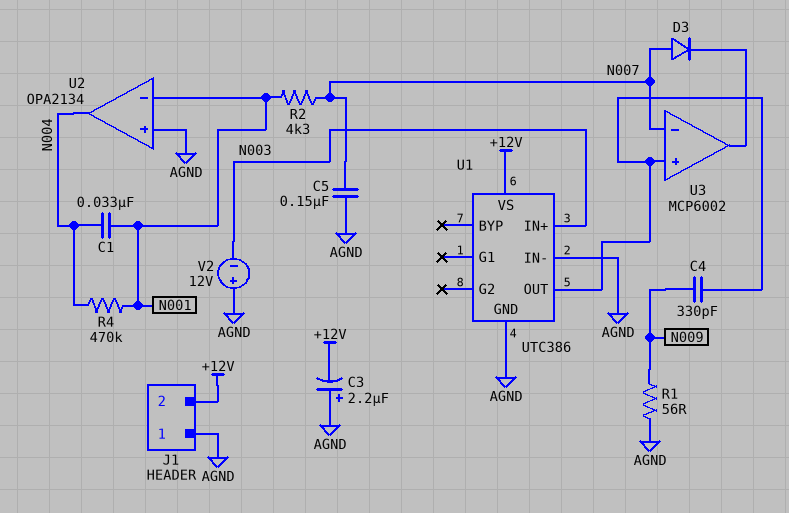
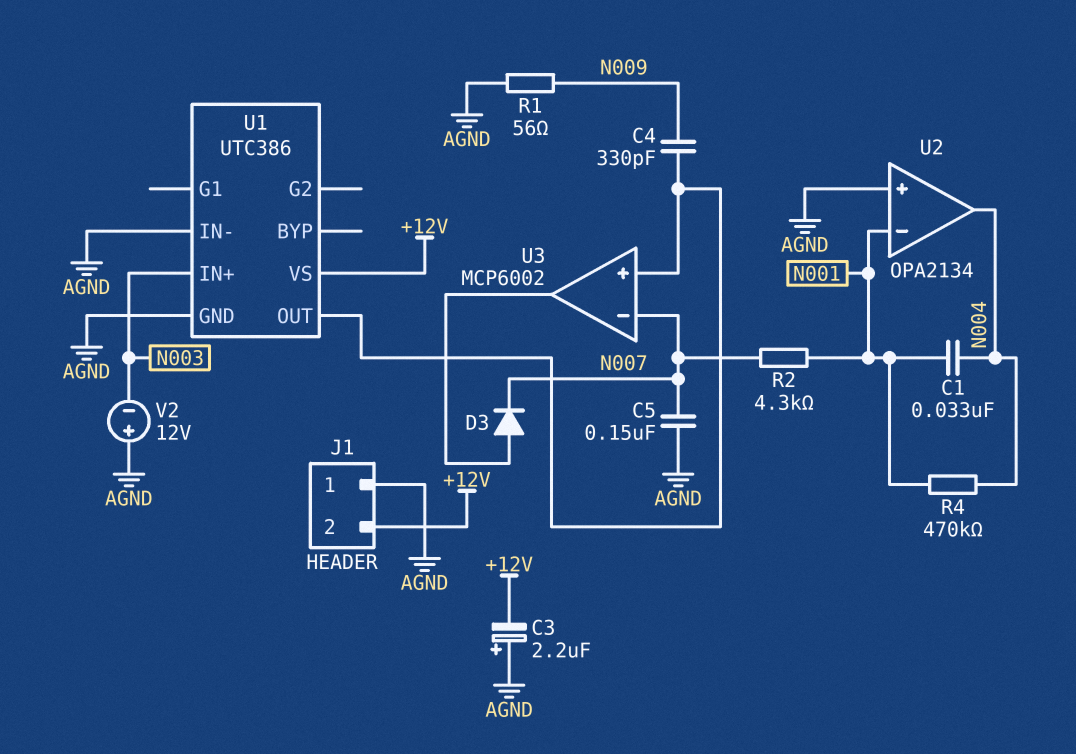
D3: diode (A N007, K U3/out) -> diode (A U3/out, K N007)

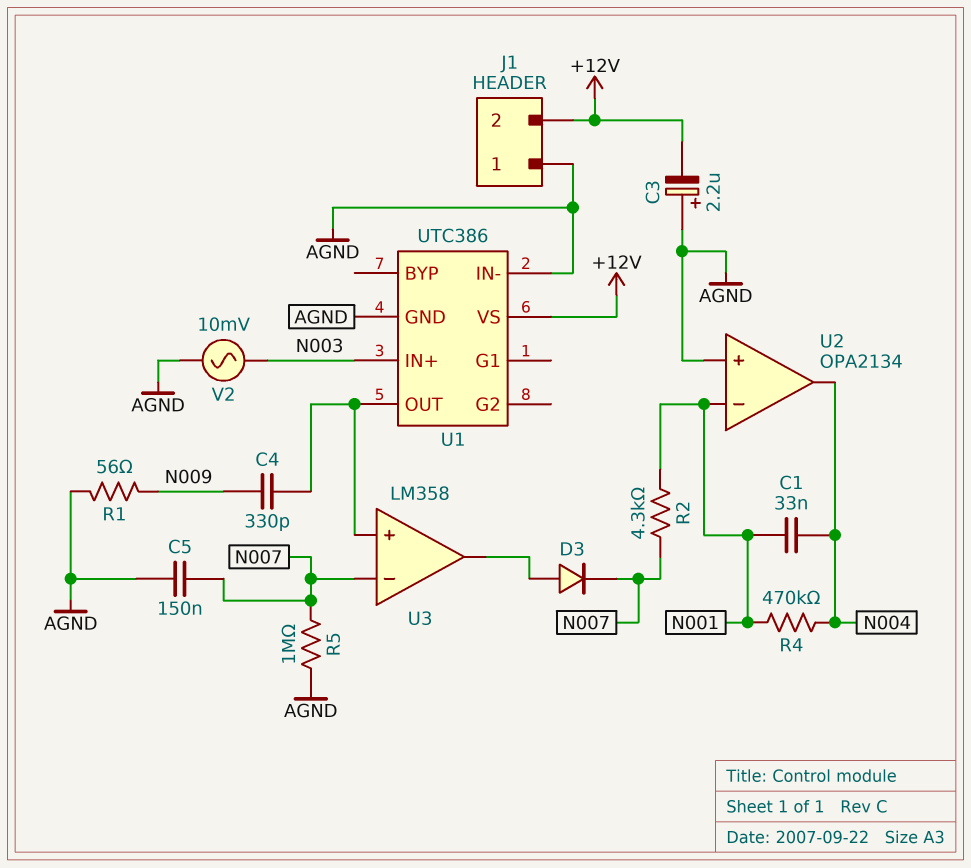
R5: none -> 1M (AGND, N007)
U3: MCP6002 -> LM358
V2: 12V (plus AGND, minus N003) -> AC 10mV (AGND, N003)

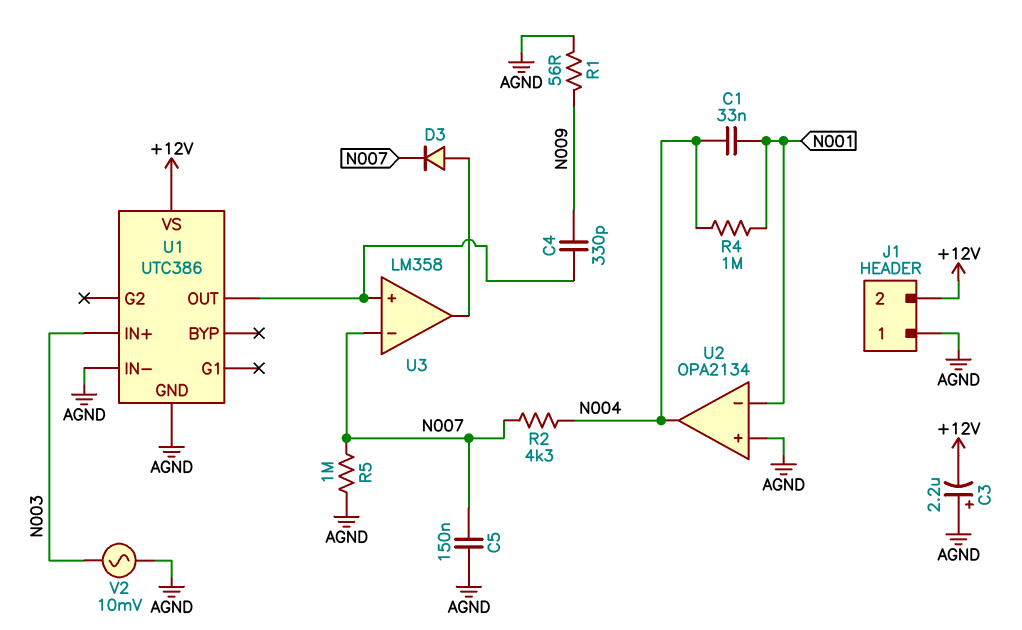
R2: 4.3k (N001, N007) -> 4.3k (N004, N007)
R4: 470k (N001, N004) -> 1M (N001, N004)

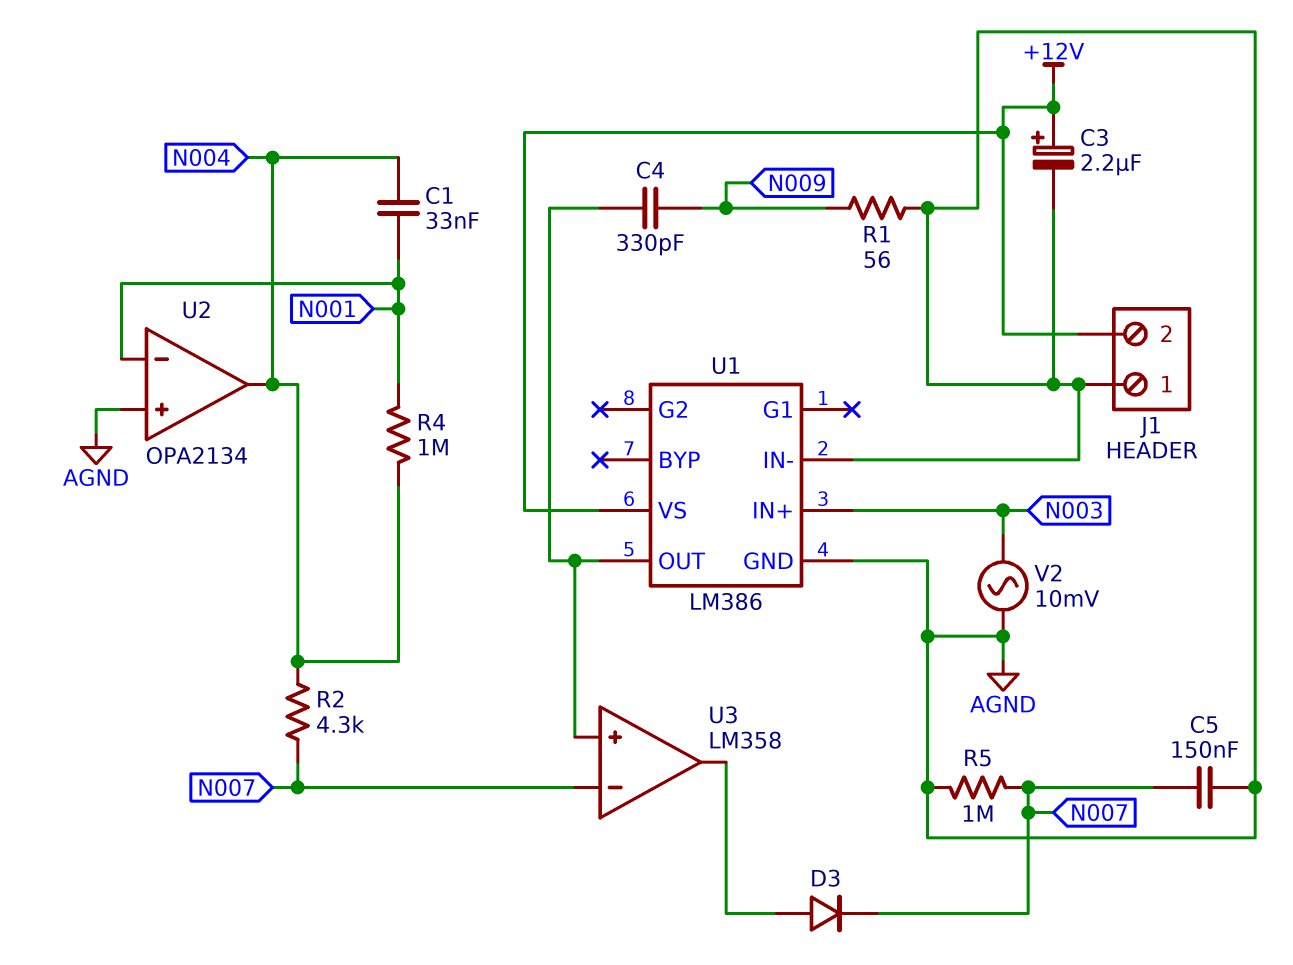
C3: 2.2uF (plus AGND, minus +12V) -> 2.2uF (plus +12V, minus AGND)
U1: UTC386 -> LM386

